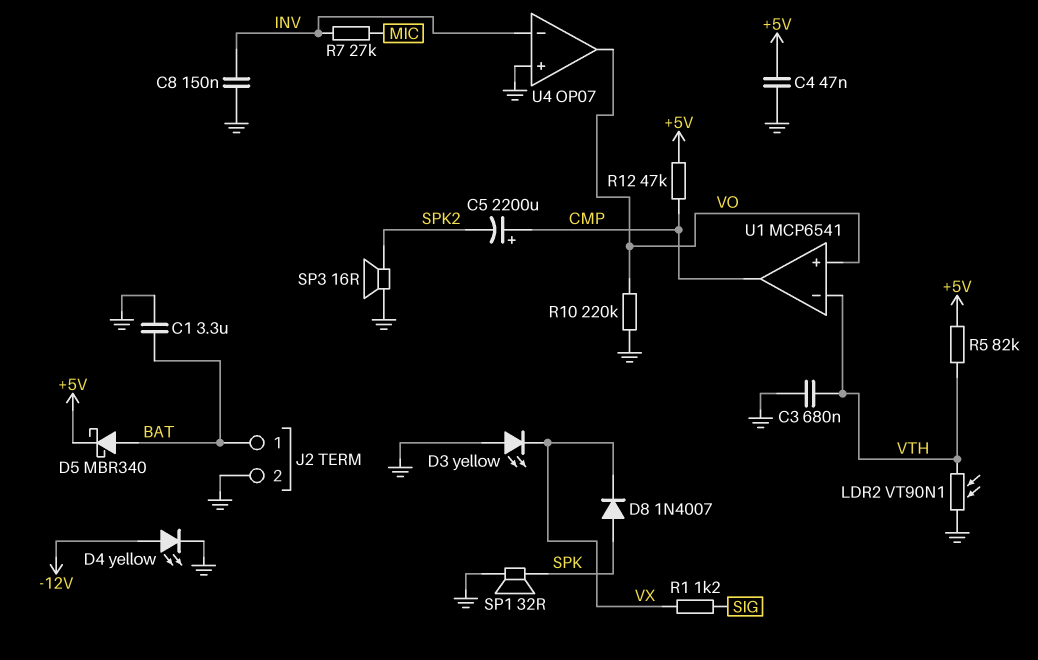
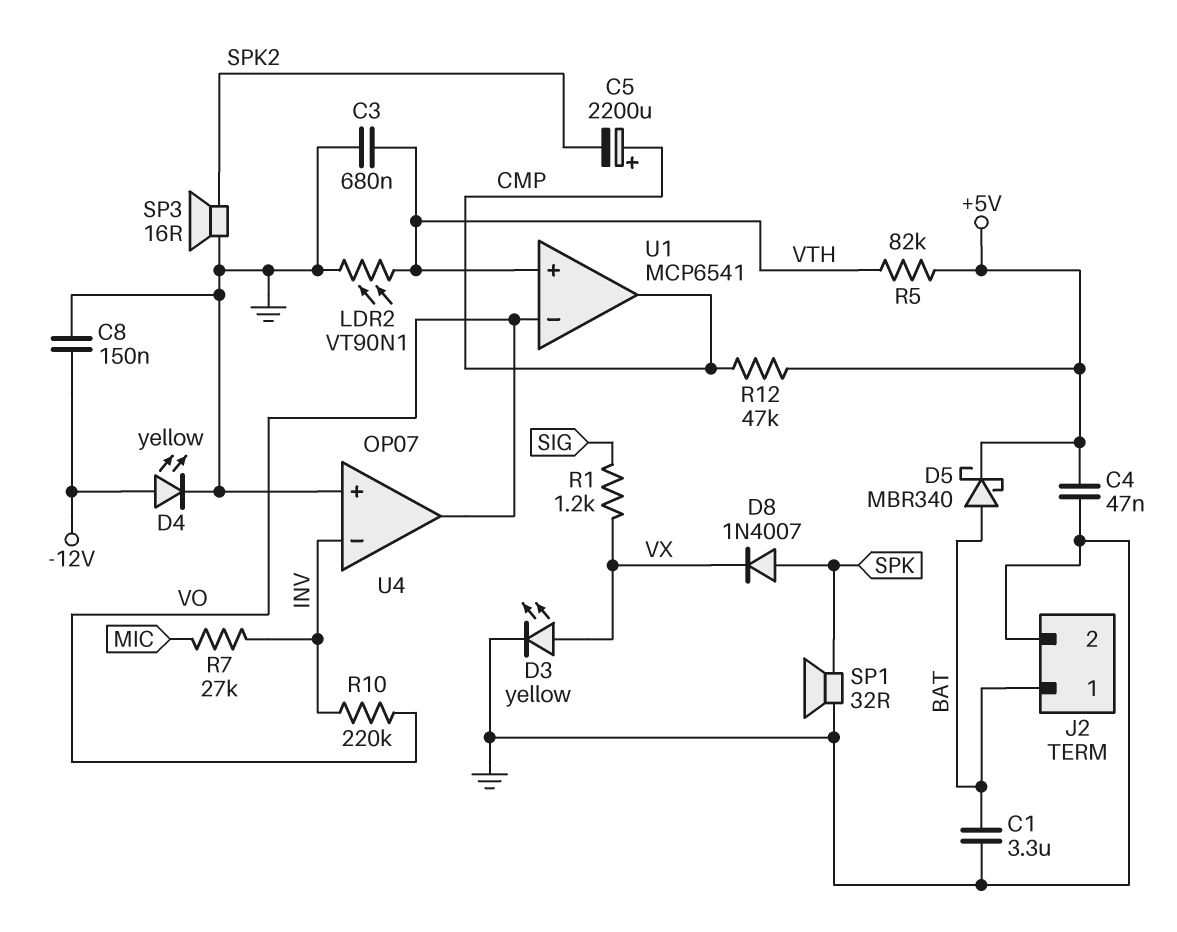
C8: 150nF (GND, INV) -> 150nF (-12V, GND)
D3: LED yellow (A GND, K VX) -> LED yellow (A VX, K GND)
R10: 220k (GND, VO) -> 220k (INV, VO)
U1 pin in+: VO -> VTH
U1 pin in-: VTH -> VO

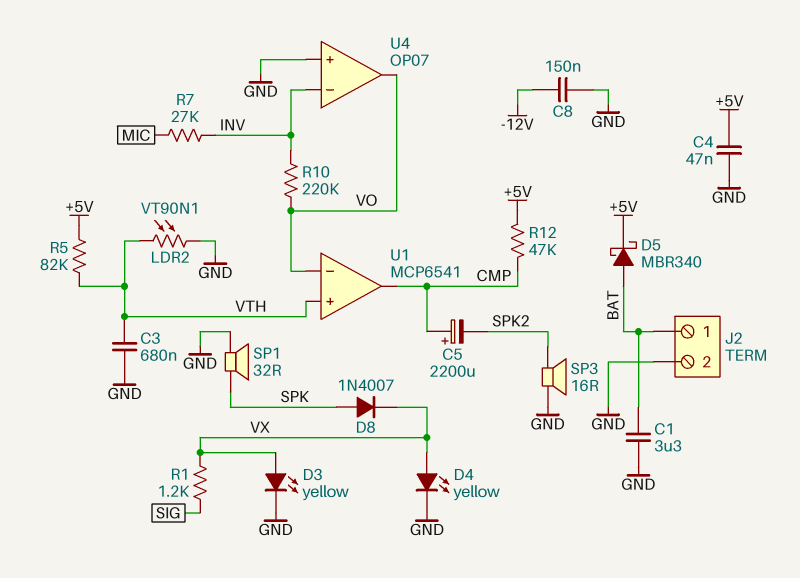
D4: LED yellow (A -12V, K GND) -> LED yellow (A VX, K GND)

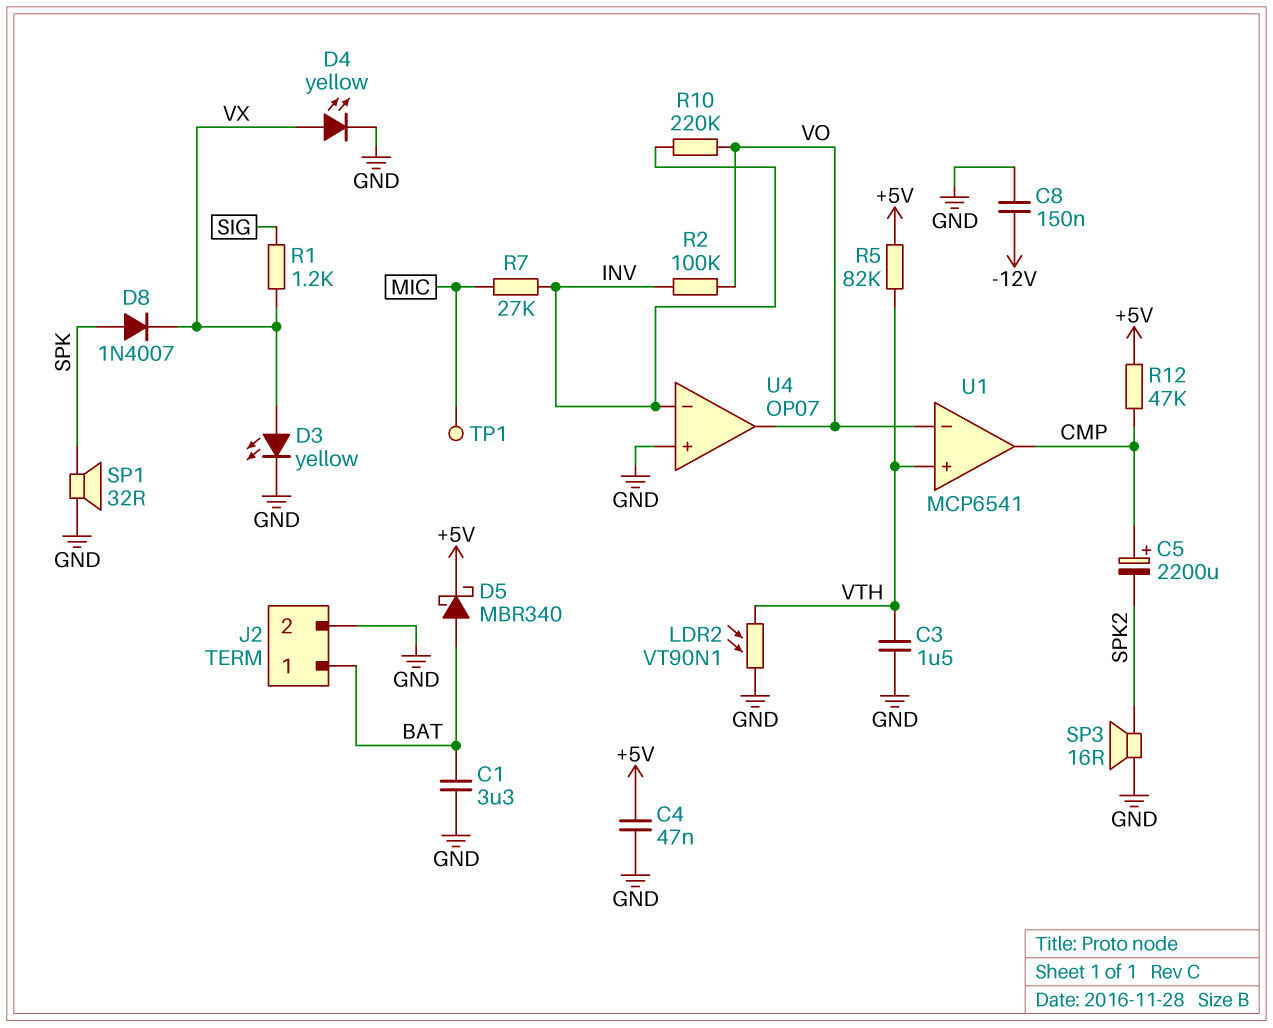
C3: 680nF (GND, VTH) -> 1.5uF (GND, VTH)
R2: none -> 100k (INV, VO)
TP1: none -> test point (MIC)

